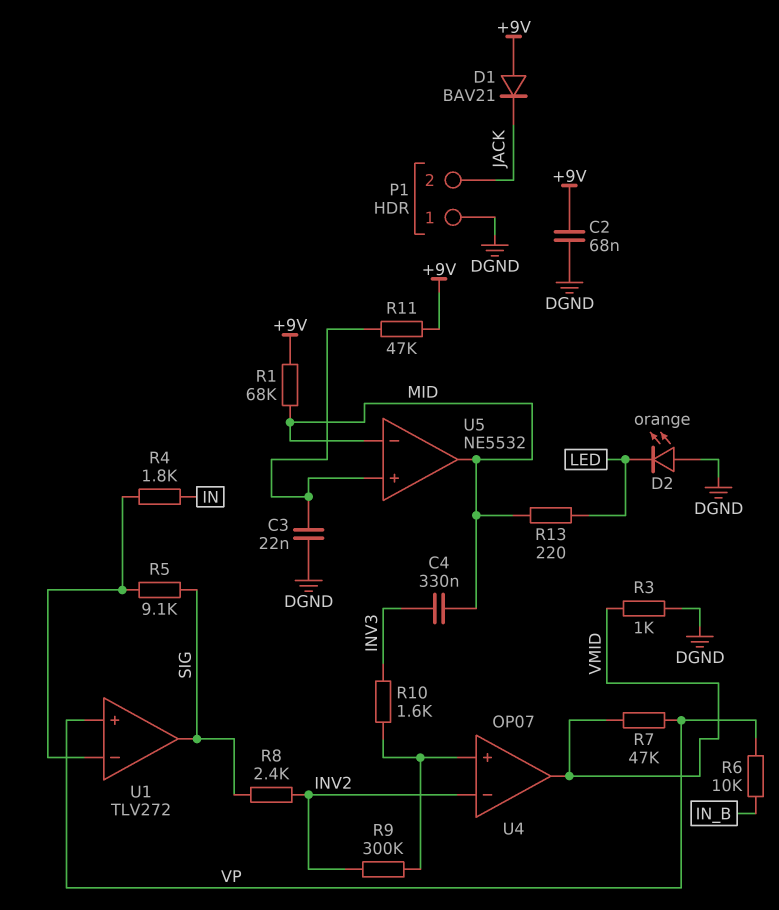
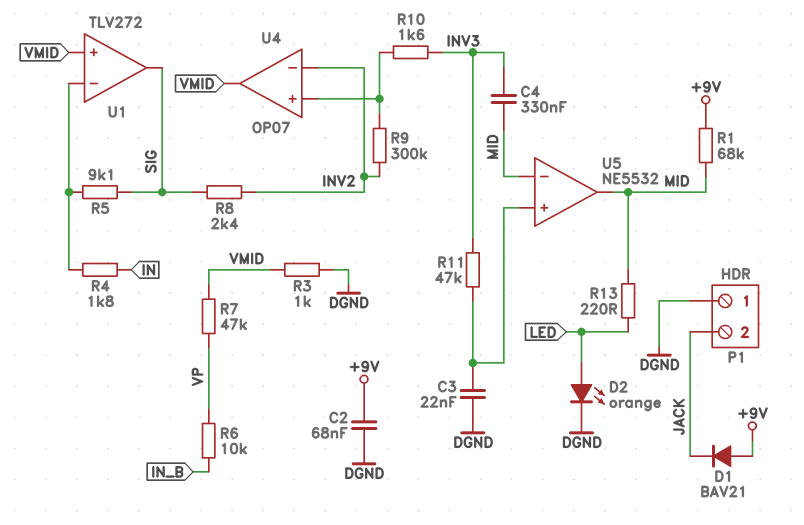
D2: LED orange (A DGND, K LED) -> LED orange (A LED, K DGND)
R11: 47k (+9V, U5/in+) -> 47k (INV3, U5/in+)
U1 pin in+: VP -> VMID

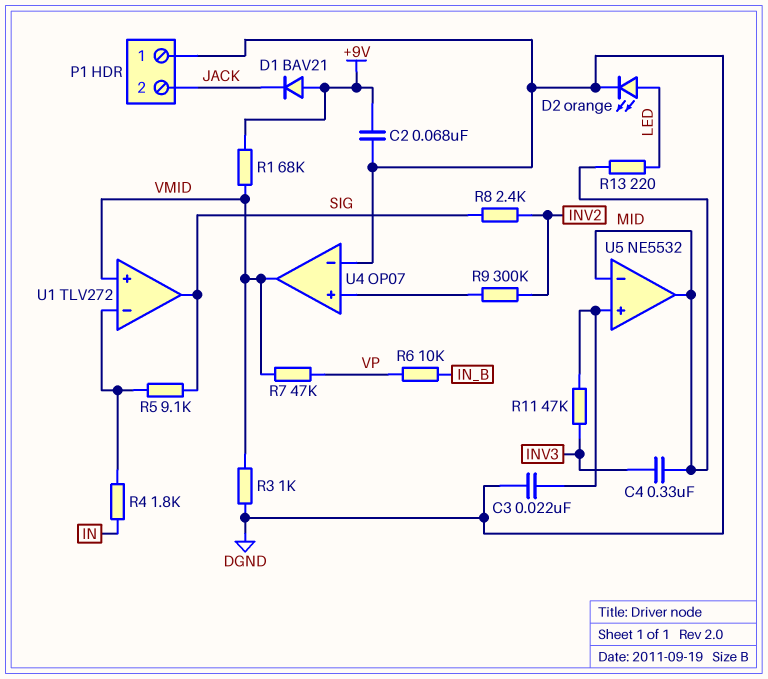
R1: 68k (+9V, MID) -> 68k (+9V, VMID)
R10: 1.6k (INV3, U4/in+) -> none
U4 pin in-: INV2 -> DGND

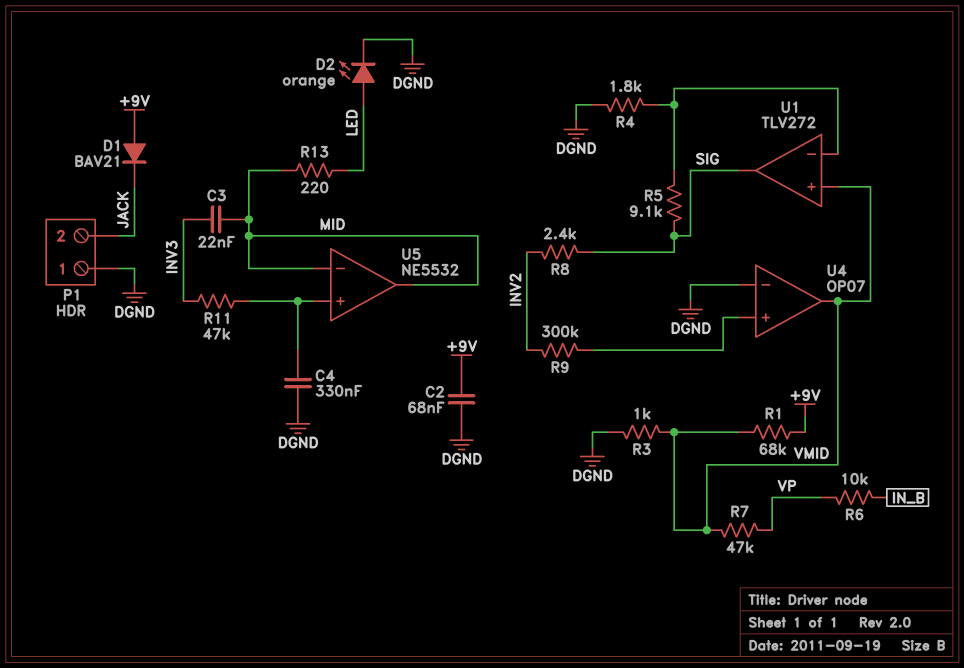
C3: 22nF (DGND, U5/in+) -> 22nF (INV3, MID)
C4: 330nF (INV3, MID) -> 330nF (DGND, U5/in+)
R4: 1.8k (IN, U1/in-) -> 1.8k (DGND, U1/in-)

